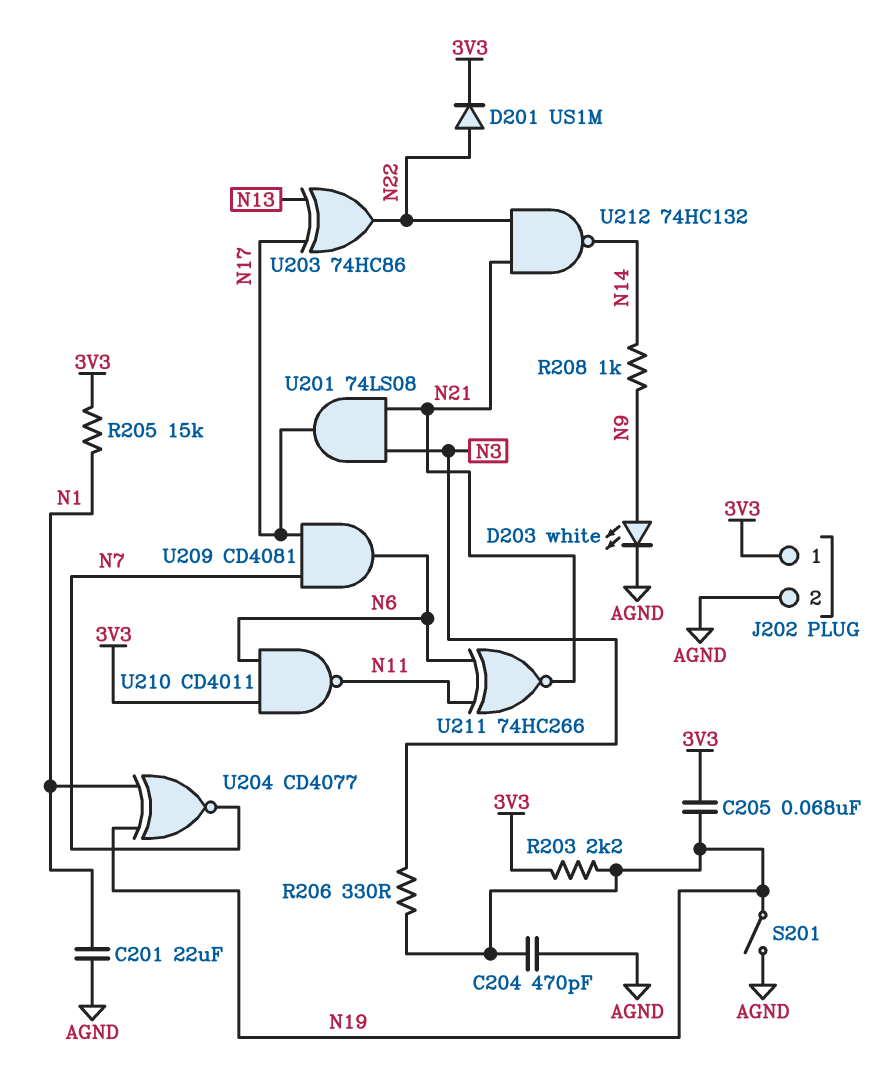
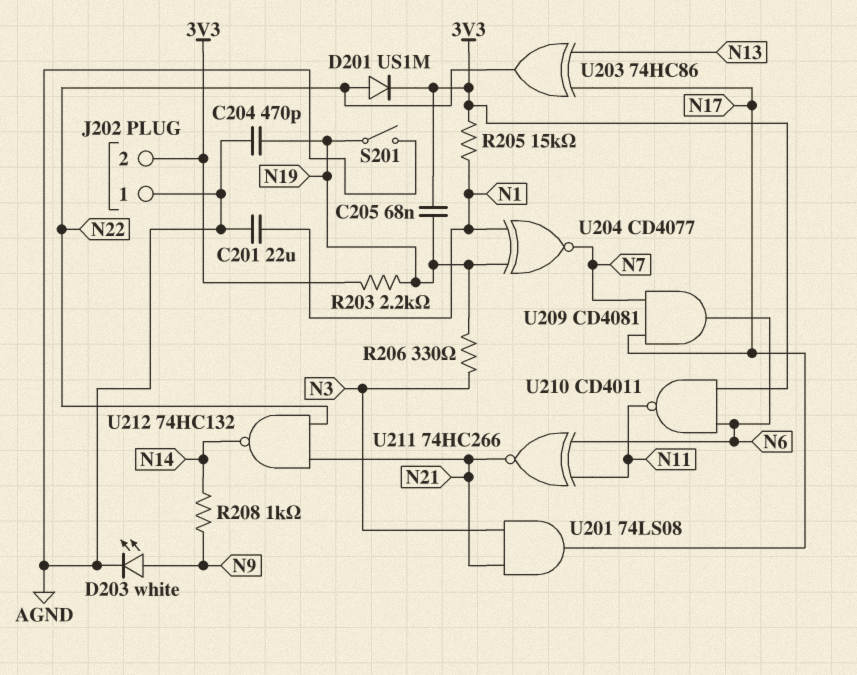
J202 pin 1: 3V3 -> AGND
J202 pin 2: AGND -> 3V3

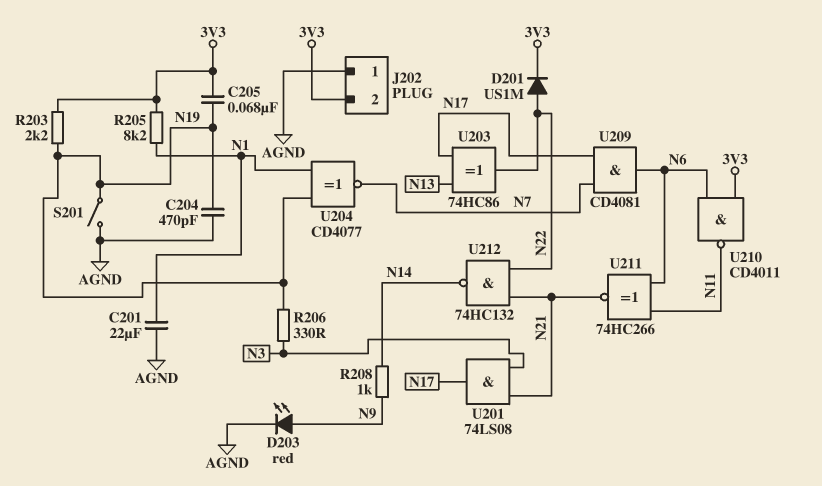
D203: LED white (A N9, K AGND) -> LED red (A N9, K AGND)
R205: 15k (3V3, N1) -> 8.2k (3V3, N1)

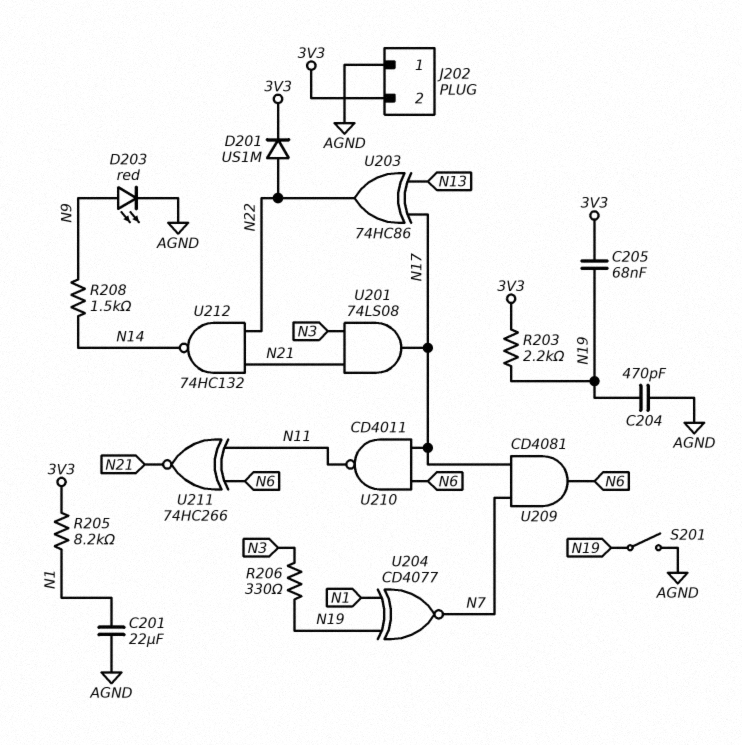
R208: 1k (N9, N14) -> 1.5k (N9, N14)
U210: NAND CD4011 (in 3V3, in N6, out N11) -> NAND CD4011 (in N6, in N17, out N11)

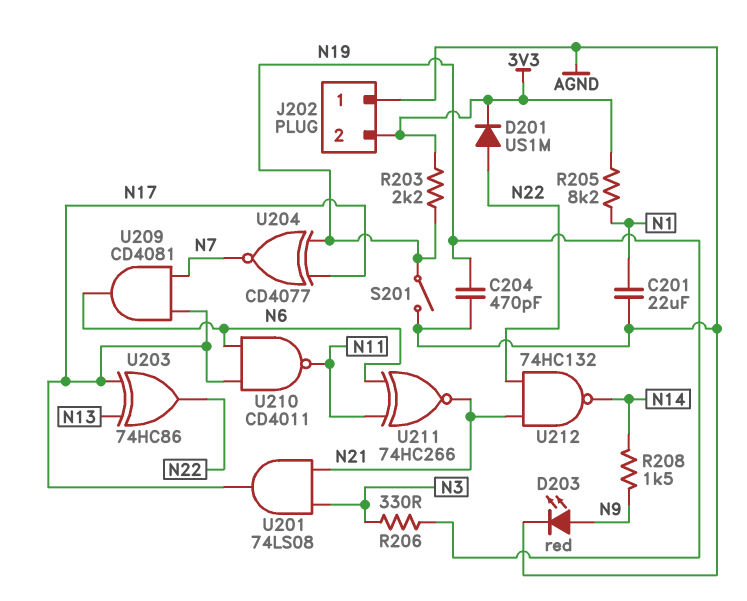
C205: 68nF (3V3, N19) -> none
U204: XNOR CD4077 (in N1, in N19, out N7) -> XNOR CD4077 (in N17, in N19, out N7)

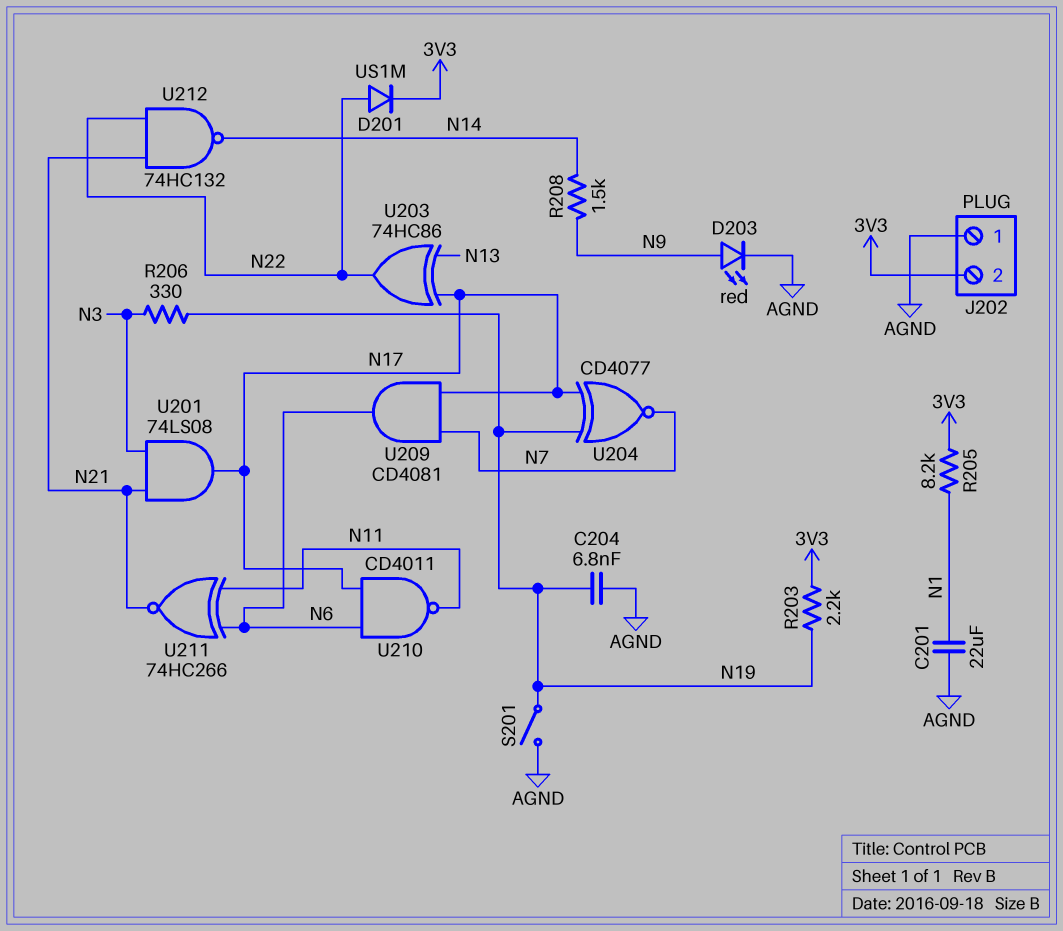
C204: 470pF (AGND, N19) -> 6.8nF (AGND, N19)

